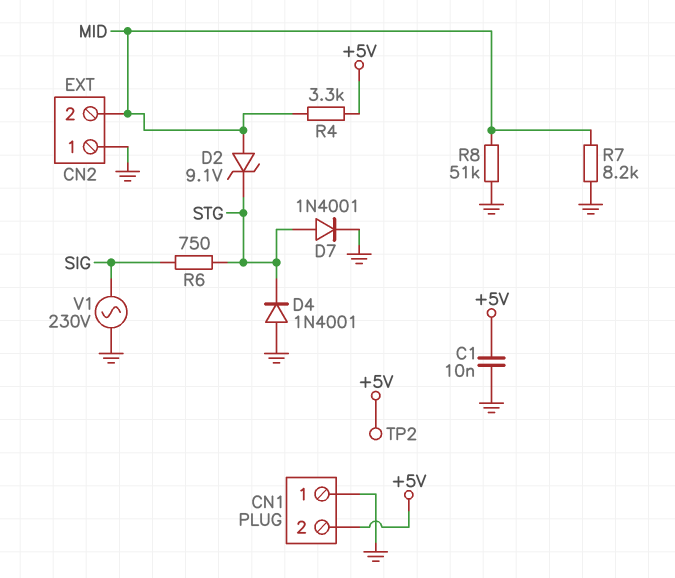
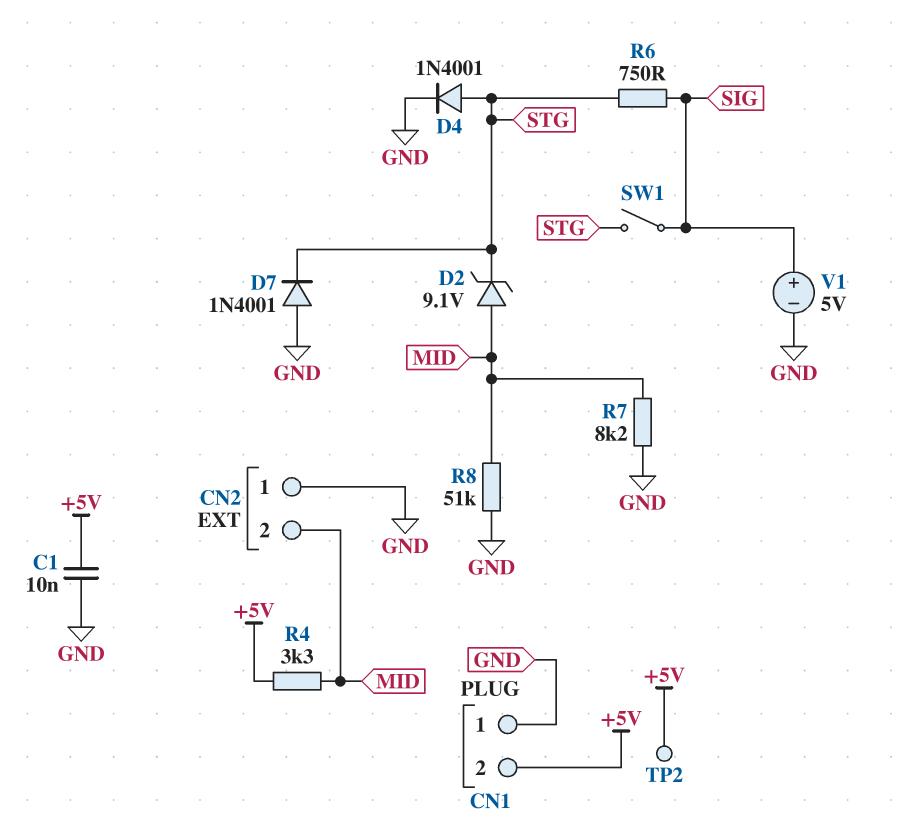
D4: diode 1N4001 (A GND, K STG) -> diode 1N4001 (A STG, K GND)
D7: diode 1N4001 (A STG, K GND) -> diode 1N4001 (A GND, K STG)
SW1: none -> switch (SIG, STG)
V1: AC 230V (GND, SIG) -> 5V (plus SIG, minus GND)

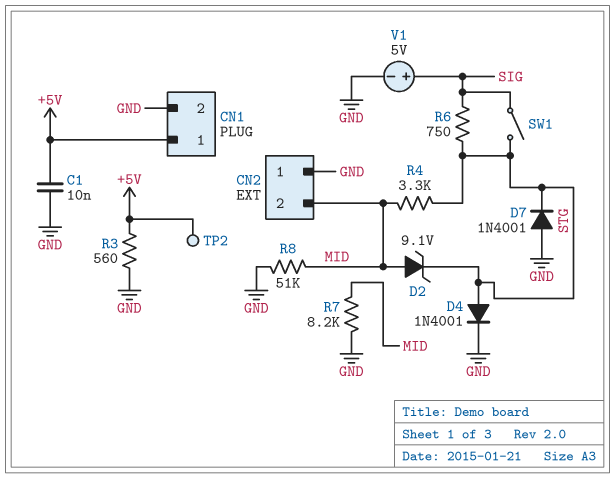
CN1 pin 1: GND -> +5V
CN1 pin 2: +5V -> GND
R3: none -> 560 (+5V, GND)
R4: 3.3k (+5V, MID) -> 3.3k (MID, STG)

